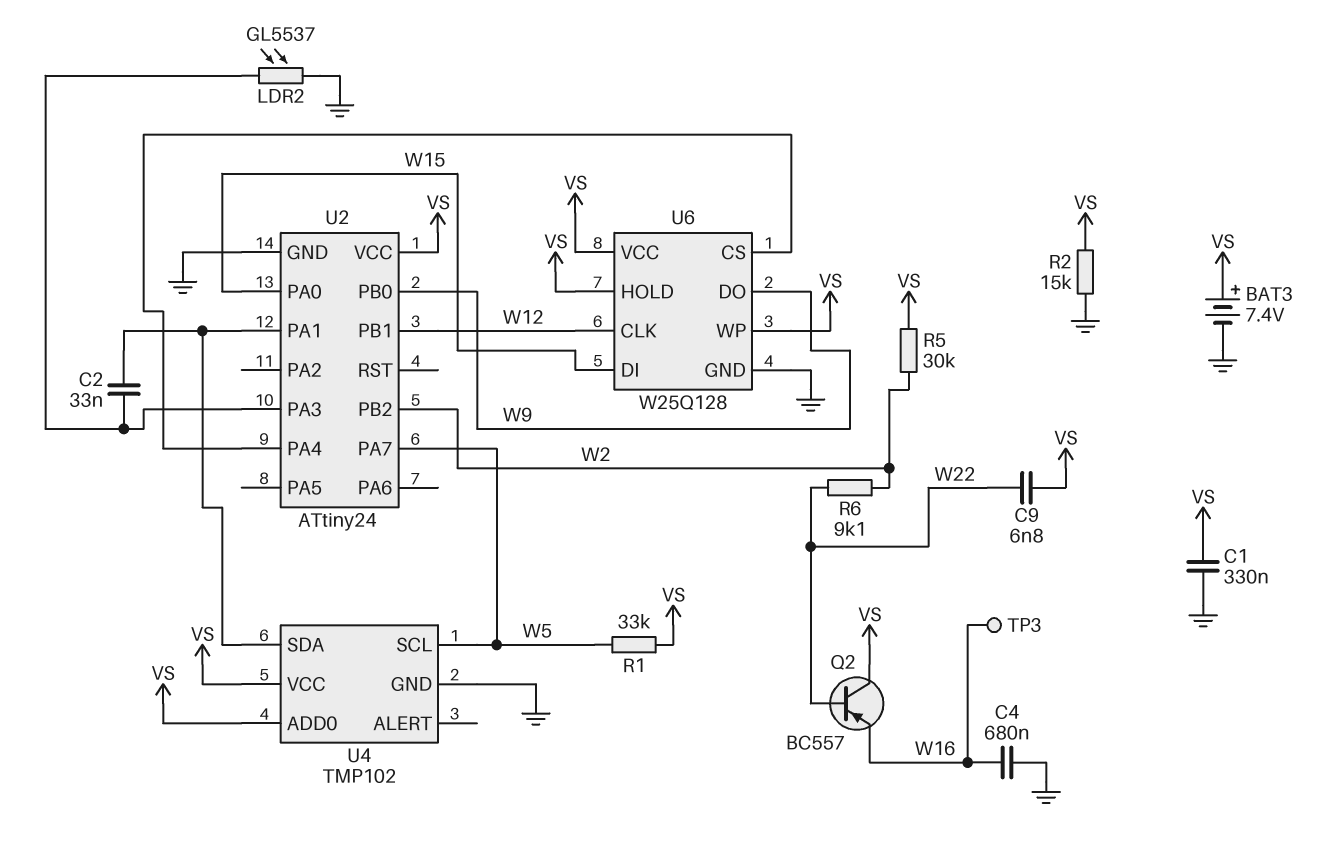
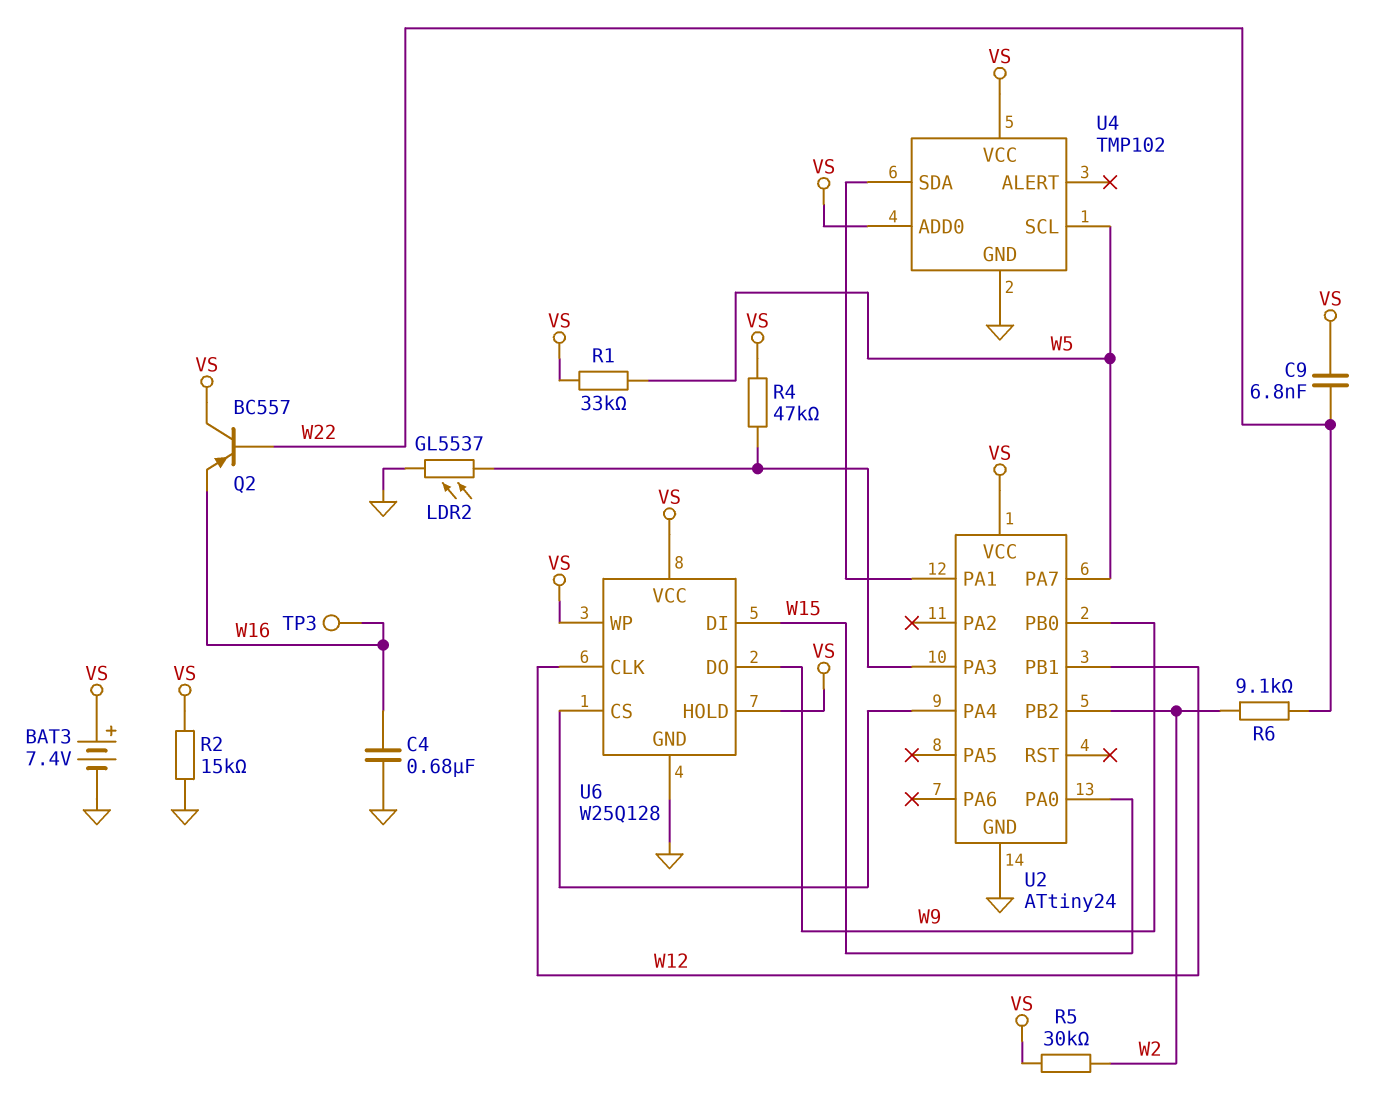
C1: 330nF (GND, VS) -> none
C2: 33nF (U2/PA1, U2/PA3) -> none
R4: none -> 47k (U2/PA3, VS)

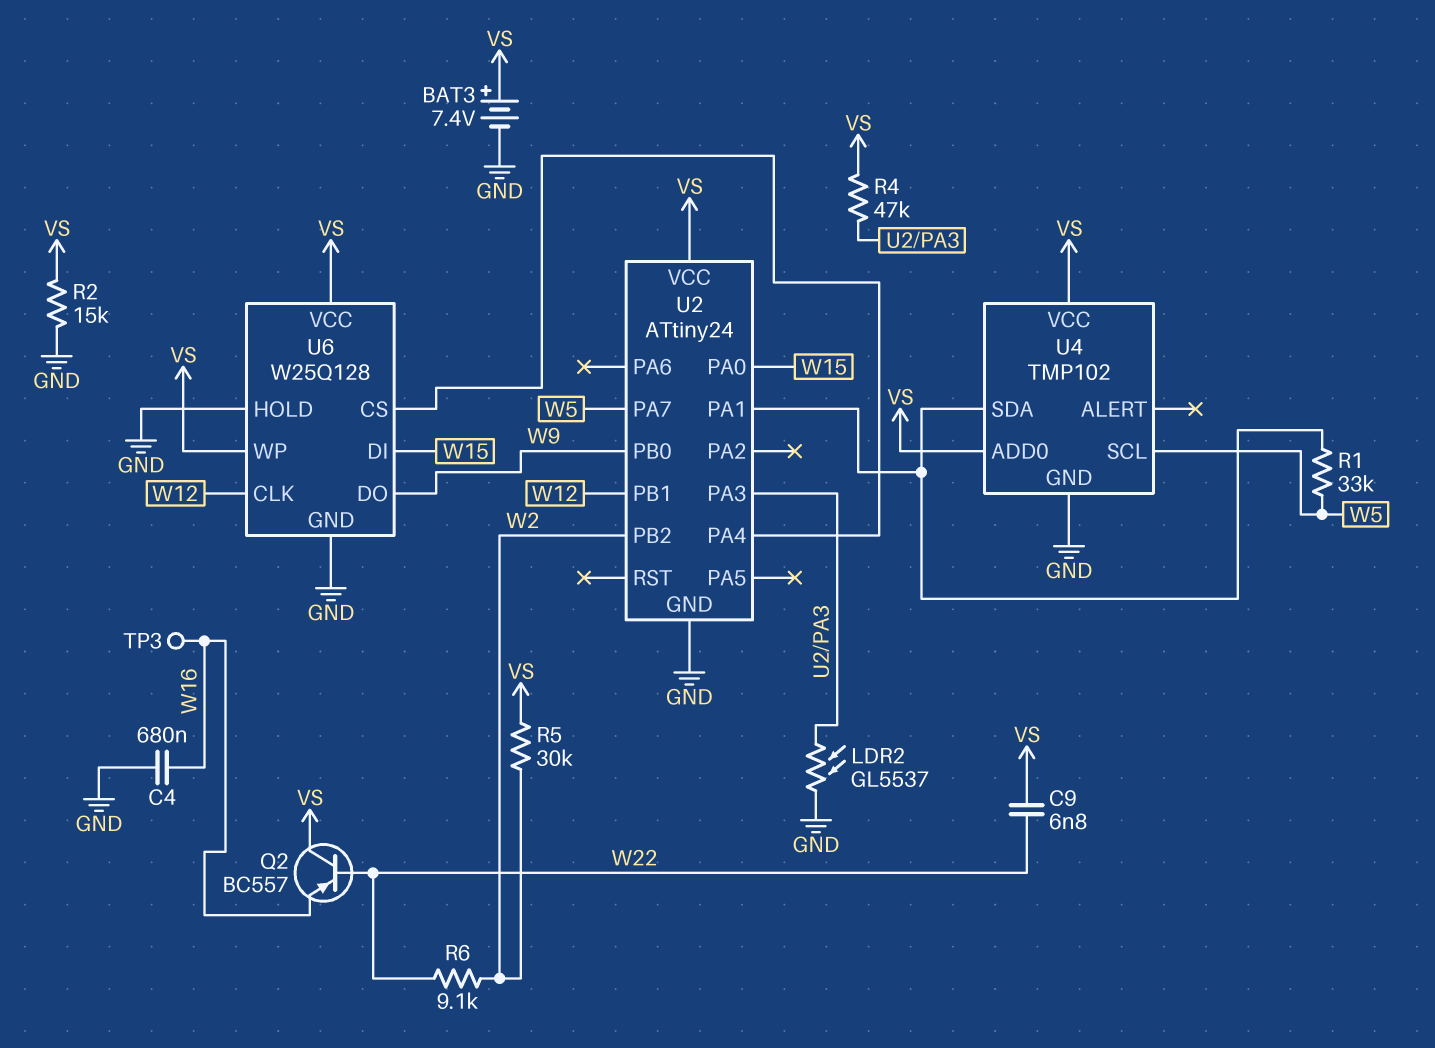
R1: 33k (VS, W5) -> 33k (U2/PA1, W5)
U6 pin HOLD: VS -> GND

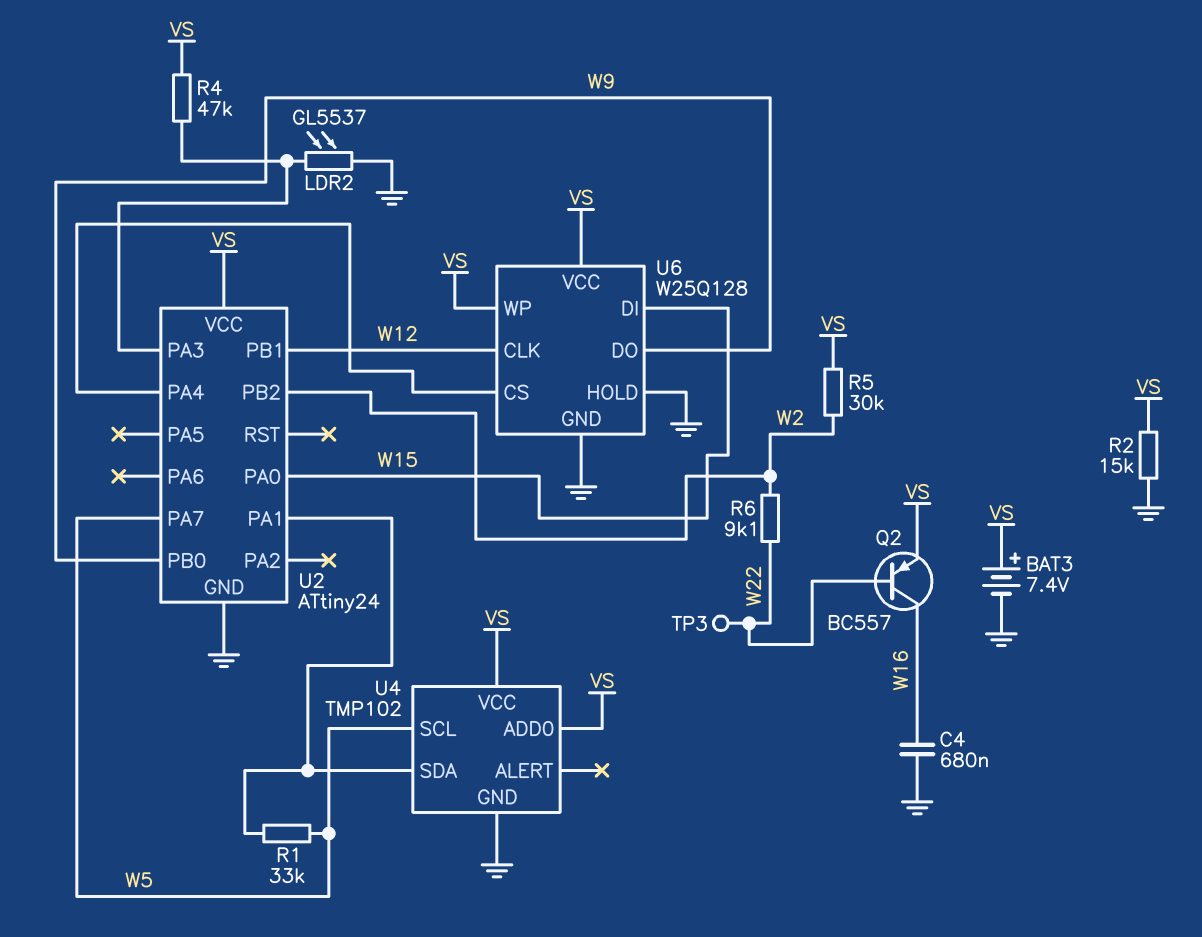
C9: 6.8nF (VS, W22) -> none
Q2: PNP BC557 (B W22, C VS, E W16) -> PNP BC557 (B W22, C W16, E VS)
TP3: test point (W16) -> test point (W22)

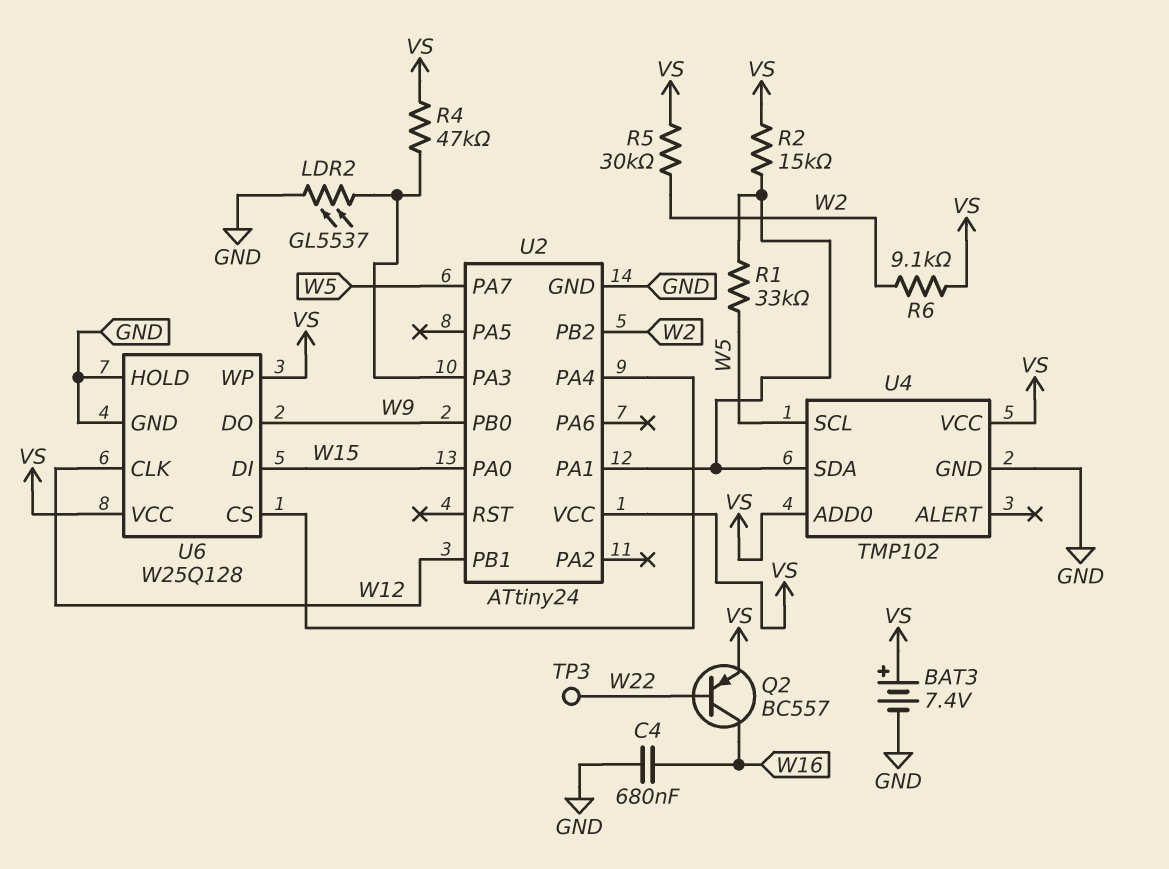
R2: 15k (GND, VS) -> 15k (U2/PA1, VS)
R6: 9.1k (W2, W22) -> 9.1k (VS, W2)

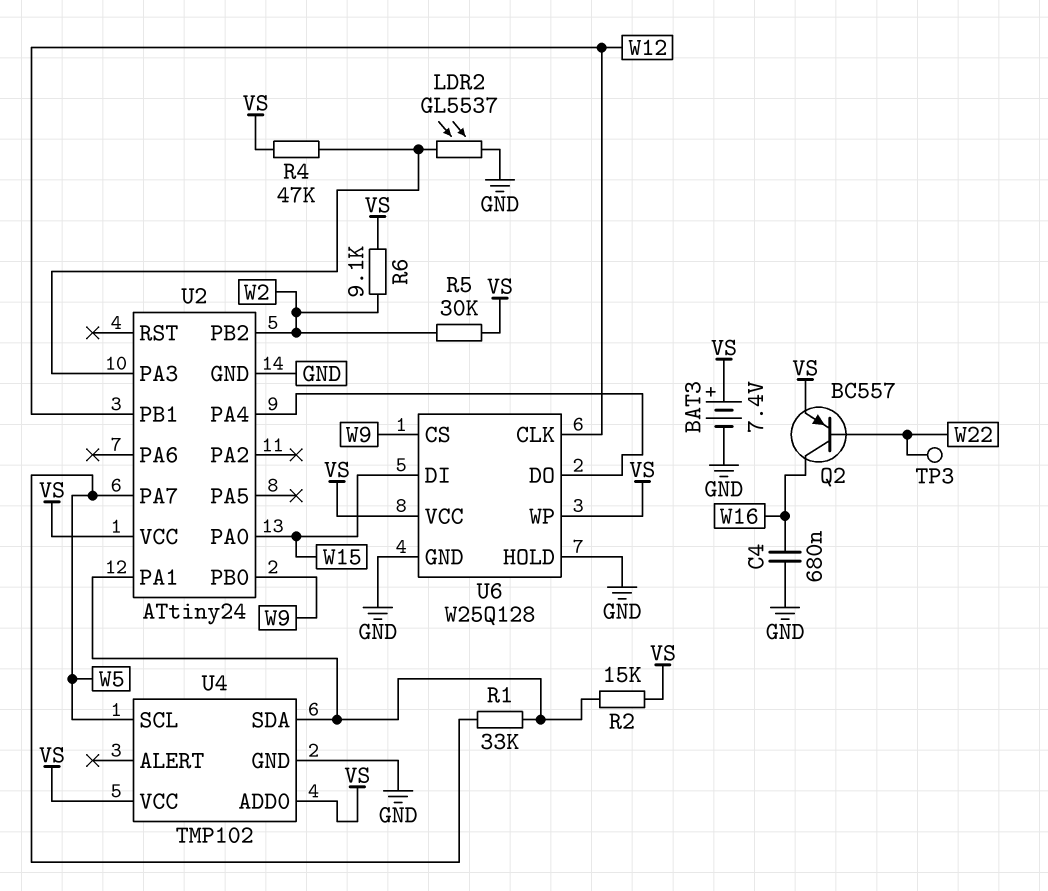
U6 pin CS: U2/PA4 -> W9
U6 pin DO: W9 -> U2/PA4

